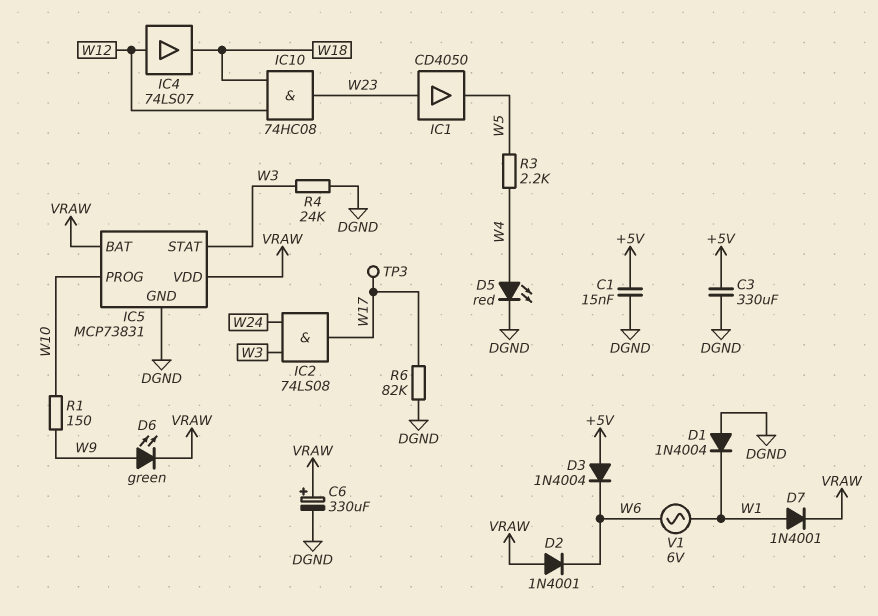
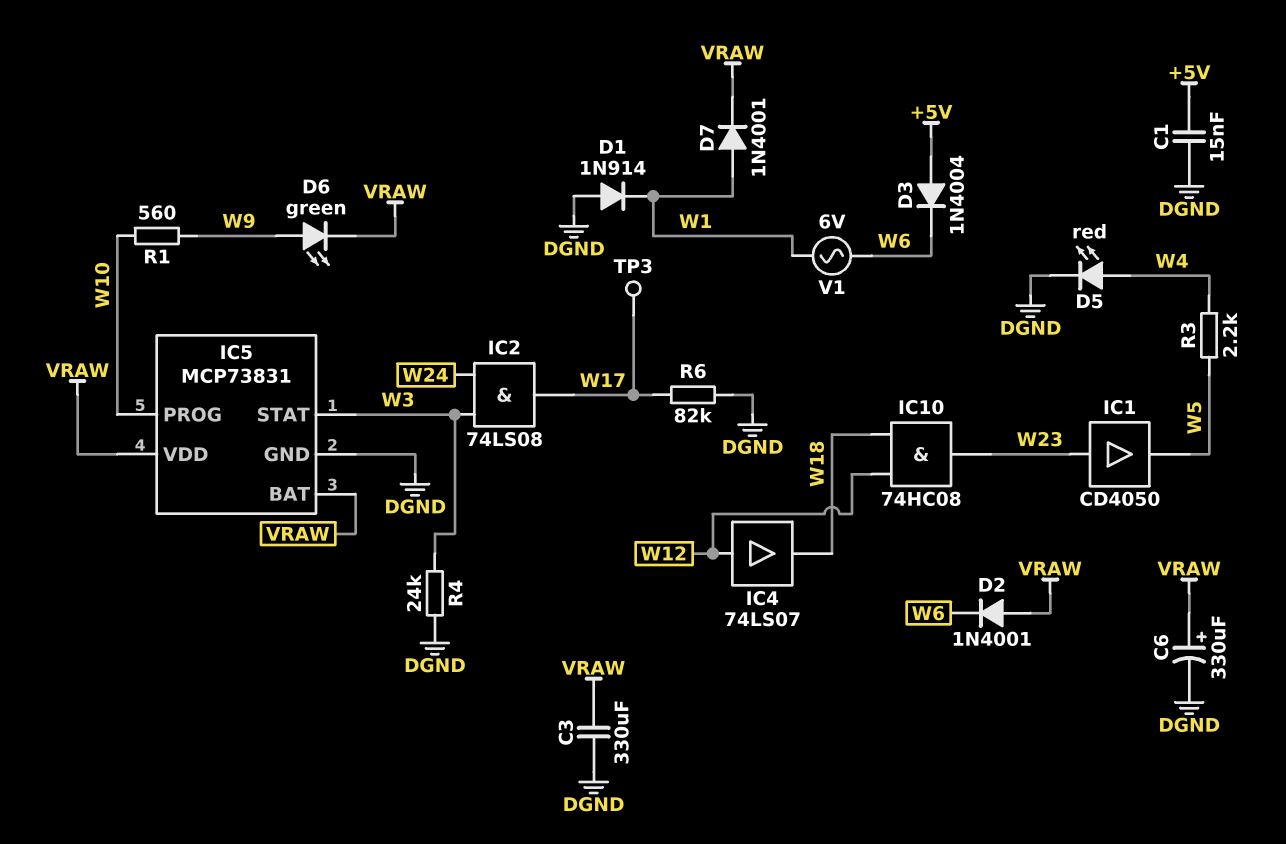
C3: 330uF (+5V, DGND) -> 330uF (DGND, VRAW)
D1: diode 1N4004 (A DGND, K W1) -> diode 1N914 (A DGND, K W1)
R1: 150 (W9, W10) -> 560 (W9, W10)

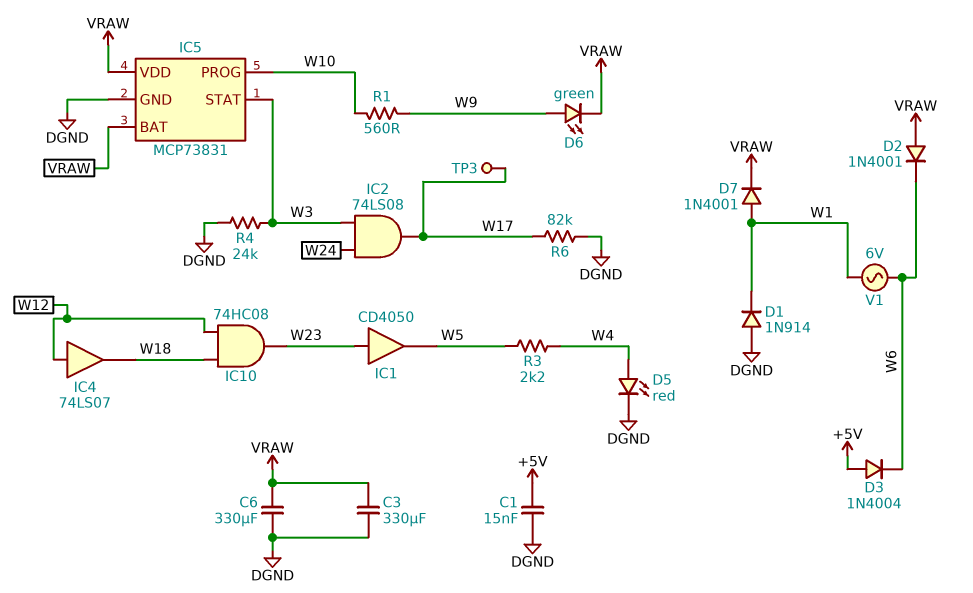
C6: 330uF (plus VRAW, minus DGND) -> 330uF (DGND, VRAW)

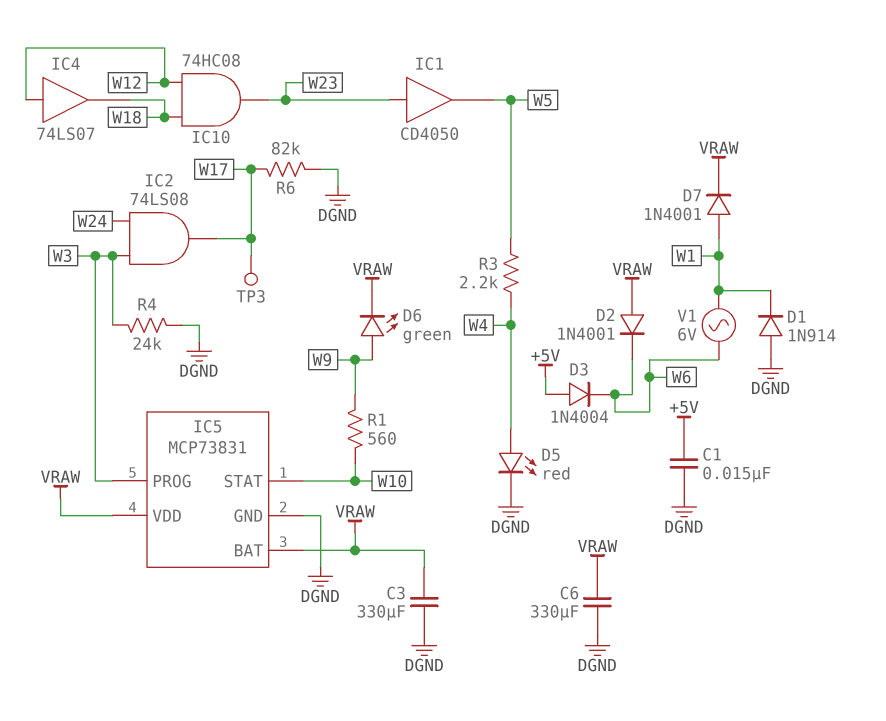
IC5 pin PROG: W10 -> W3
IC5 pin STAT: W3 -> W10

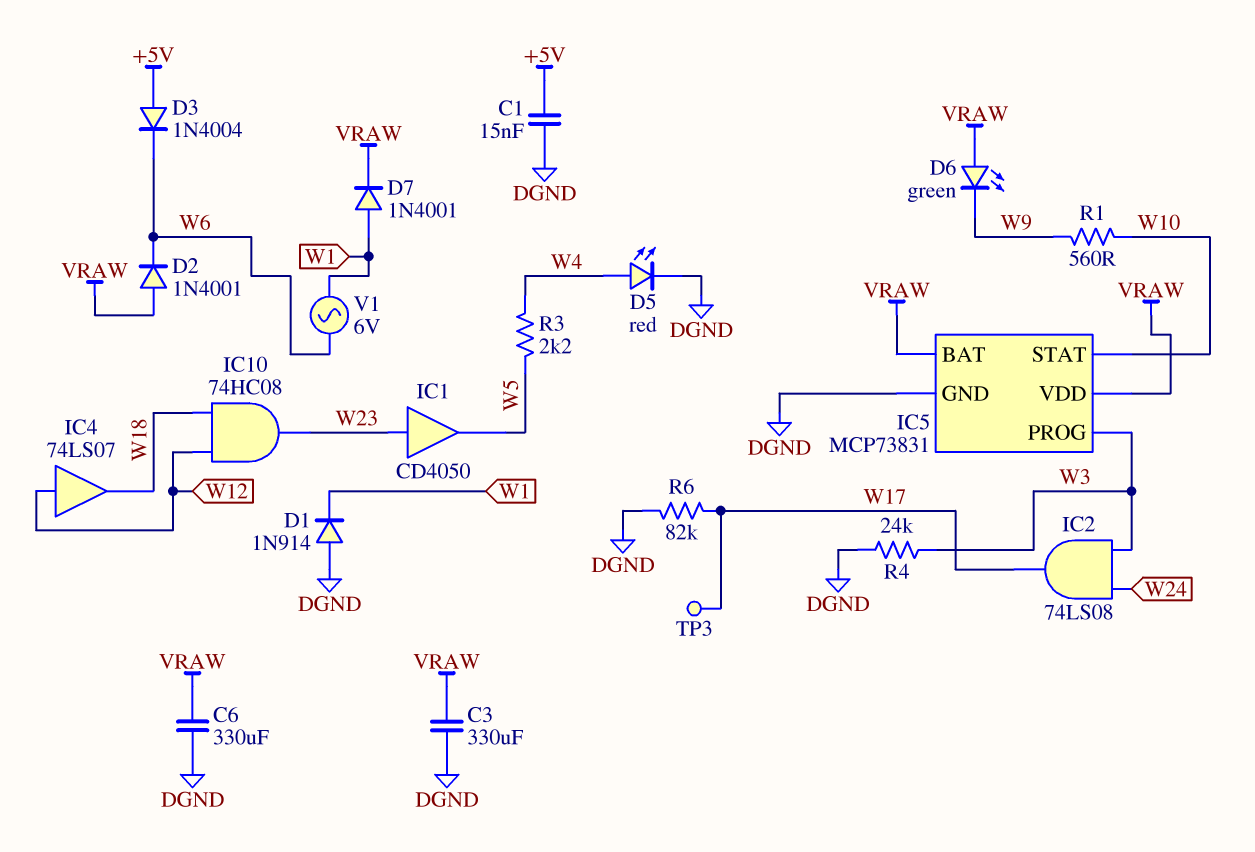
D6: LED green (A W9, K VRAW) -> LED green (A VRAW, K W9)

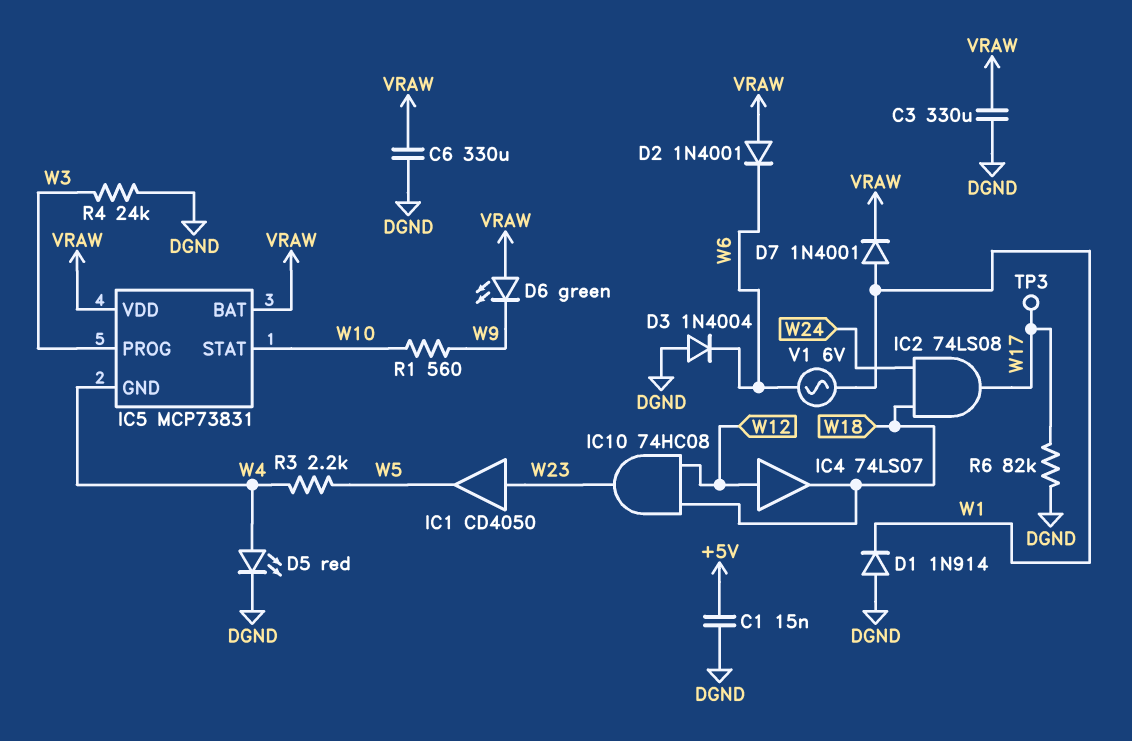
D3: diode 1N4004 (A +5V, K W6) -> diode 1N4004 (A DGND, K W6)
IC2: AND 74LS08 (in W3, in W24, out W17) -> AND 74LS08 (in W18, in W24, out W17)
IC5 pin GND: DGND -> W4

